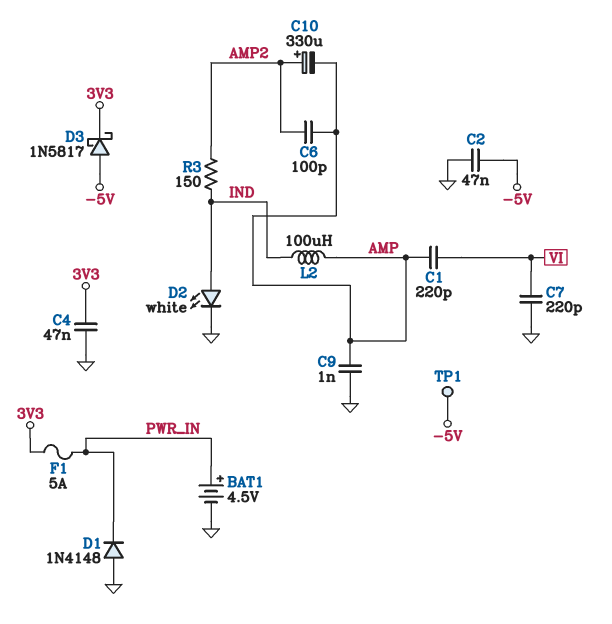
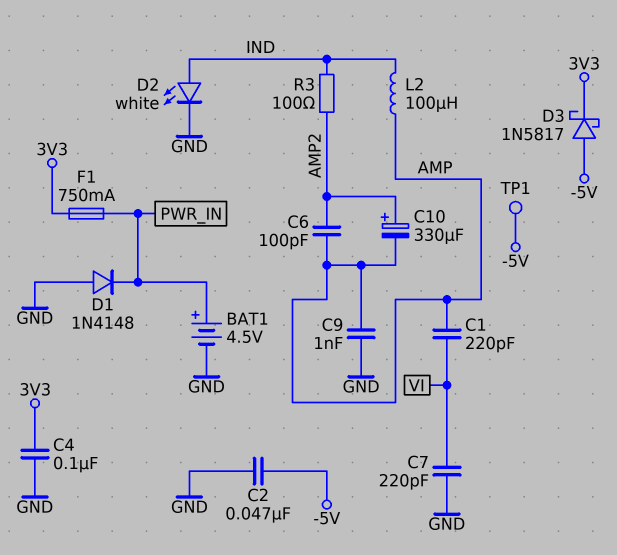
C4: 47nF (3V3, GND) -> 100nF (3V3, GND)
F1: 5A (3V3, PWR_IN) -> 750mA (3V3, PWR_IN)
R3: 150 (AMP2, IND) -> 100 (AMP2, IND)

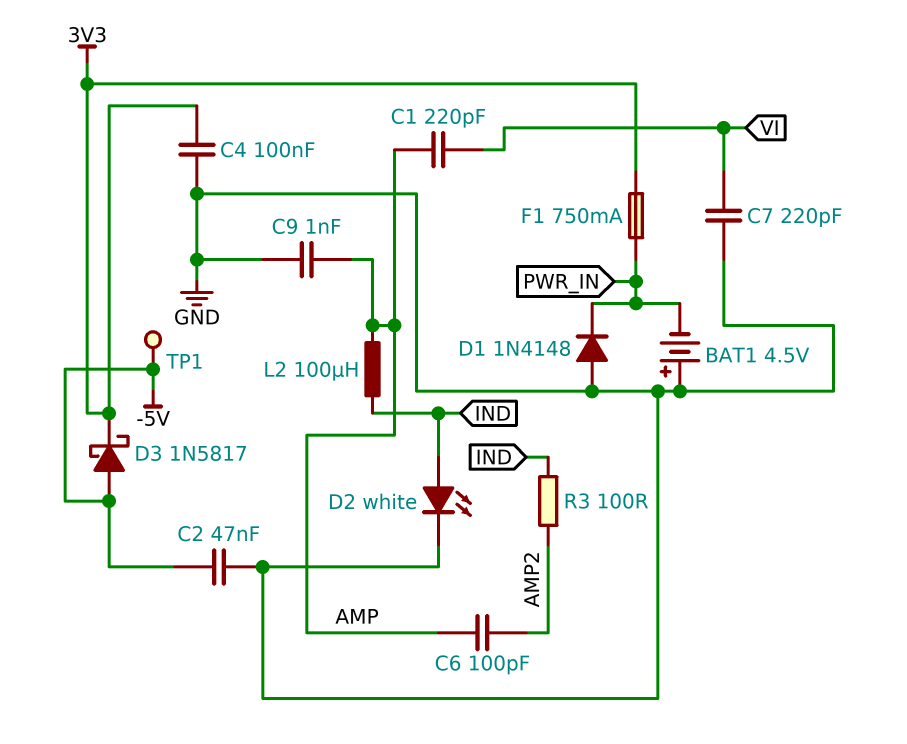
BAT1: 4.5V (plus PWR_IN, minus GND) -> 4.5V (plus GND, minus PWR_IN)
C10: 330uF (plus AMP2, minus AMP) -> none

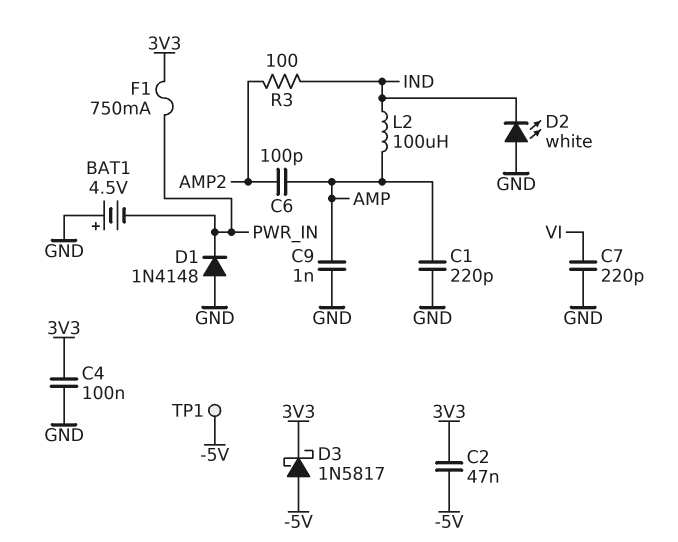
C1: 220pF (AMP, VI) -> 220pF (AMP, GND)
C2: 47nF (-5V, GND) -> 47nF (-5V, 3V3)
D2: LED white (A IND, K GND) -> LED white (A GND, K IND)

